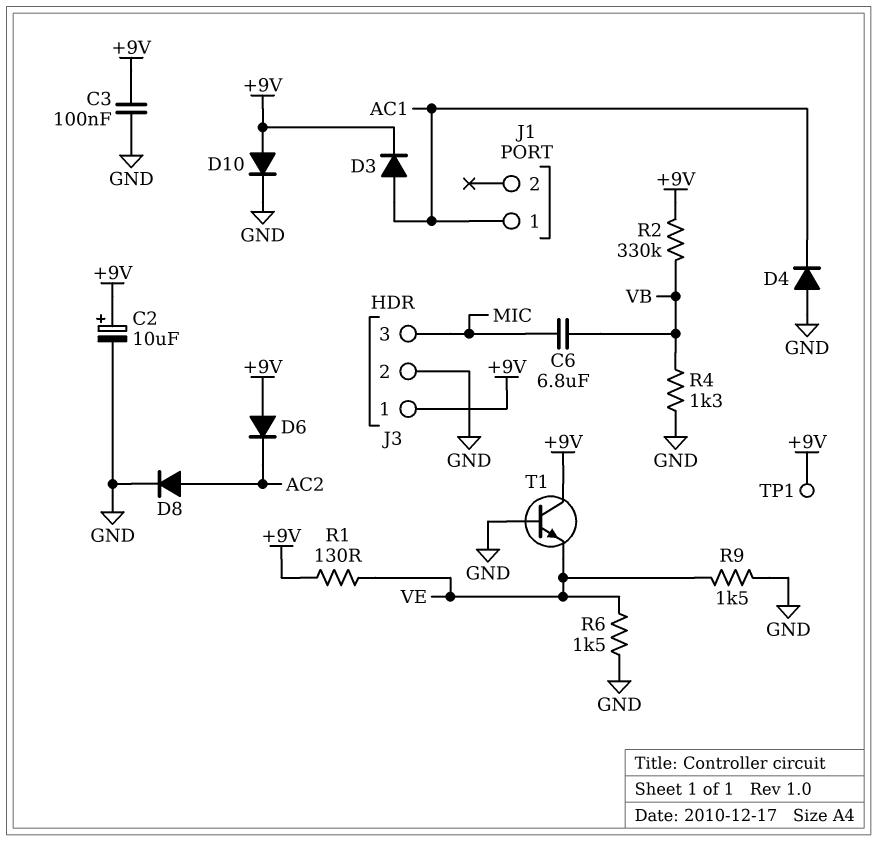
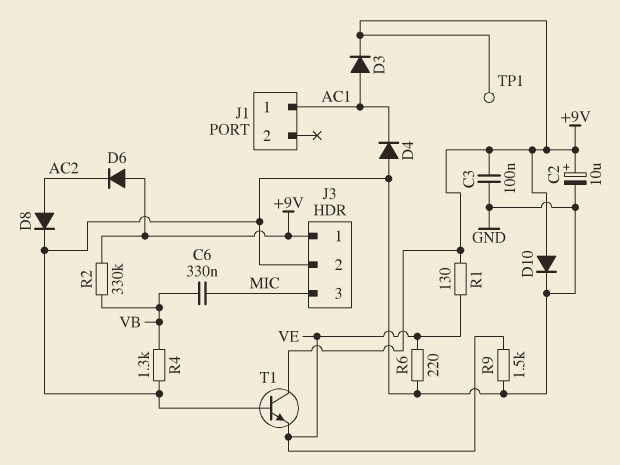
C6: 6.8uF (MIC, VB) -> 330nF (MIC, VB)
R6: 1.5k (GND, VE) -> 220 (GND, VE)

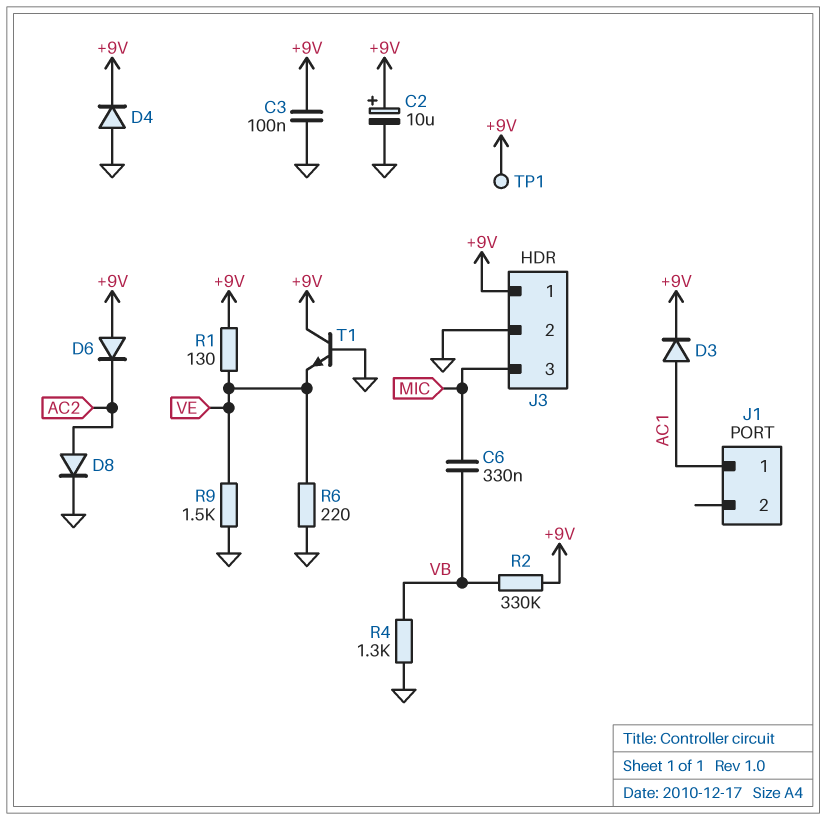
D4: diode (A GND, K AC1) -> diode (A GND, K +9V)
D10: diode (A +9V, K GND) -> none

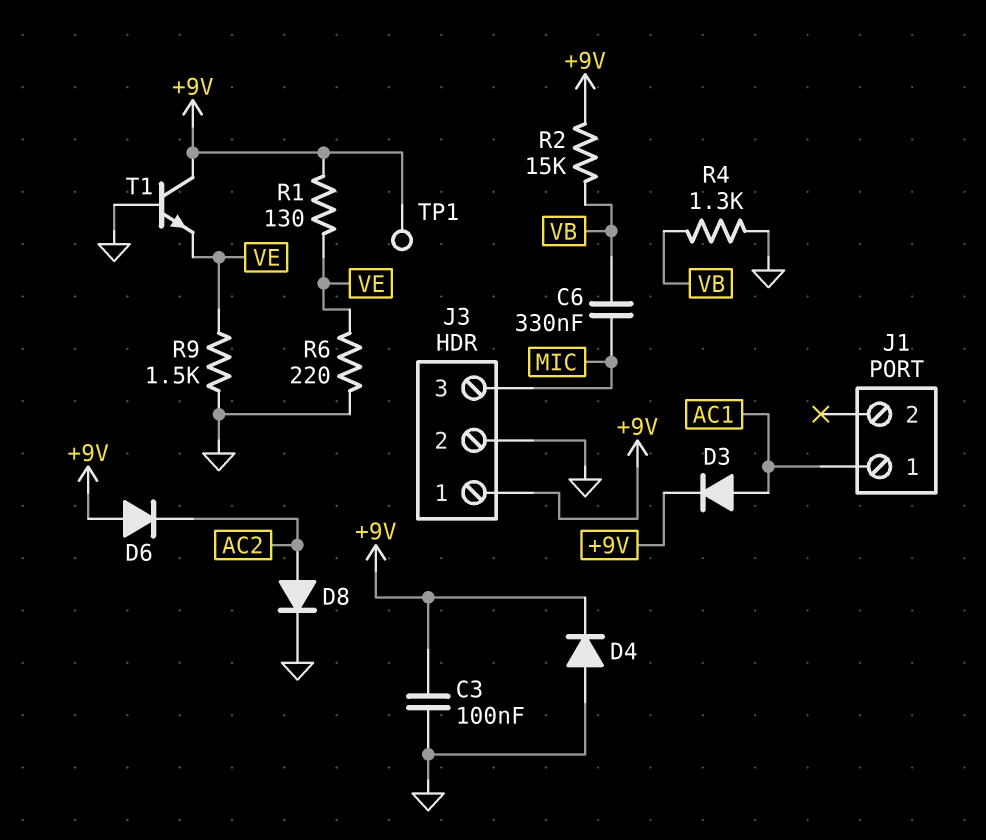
C2: 10uF (plus +9V, minus GND) -> none
R2: 330k (+9V, VB) -> 15k (+9V, VB)

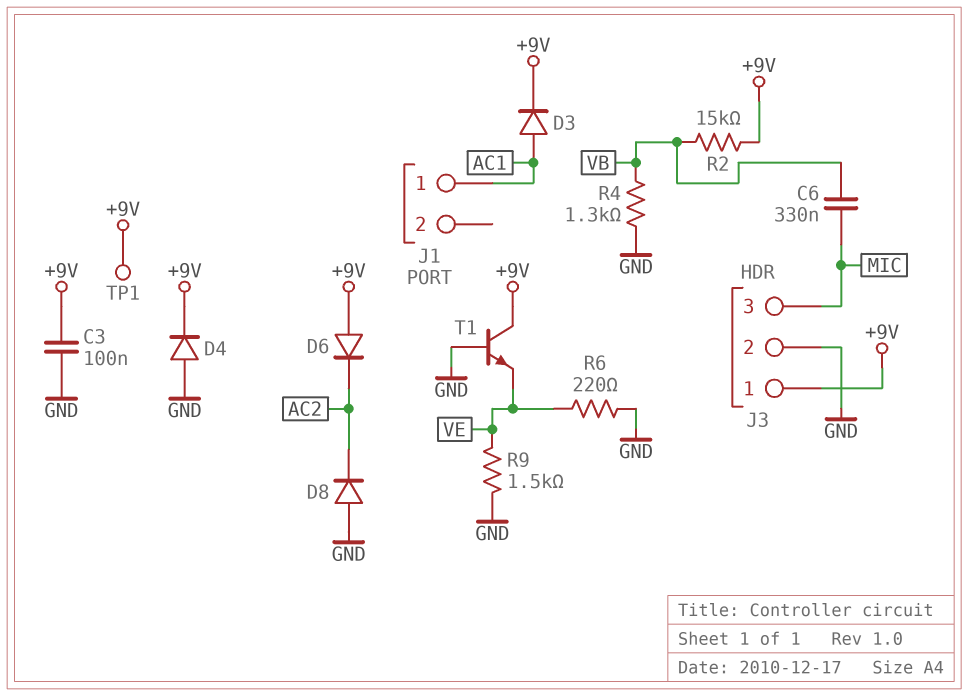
D8: diode (A AC2, K GND) -> diode (A GND, K AC2)
R1: 130 (+9V, VE) -> none

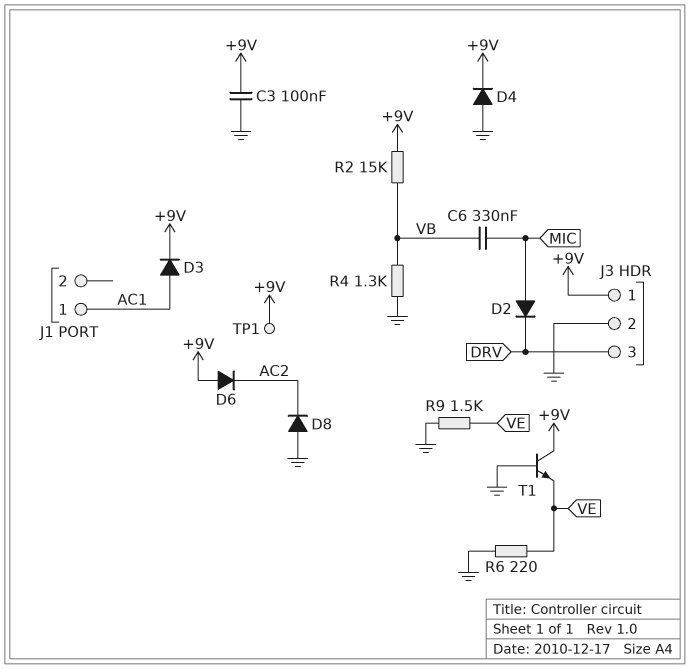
D2: none -> diode (A MIC, K DRV)
J3 pin 3: MIC -> DRV

